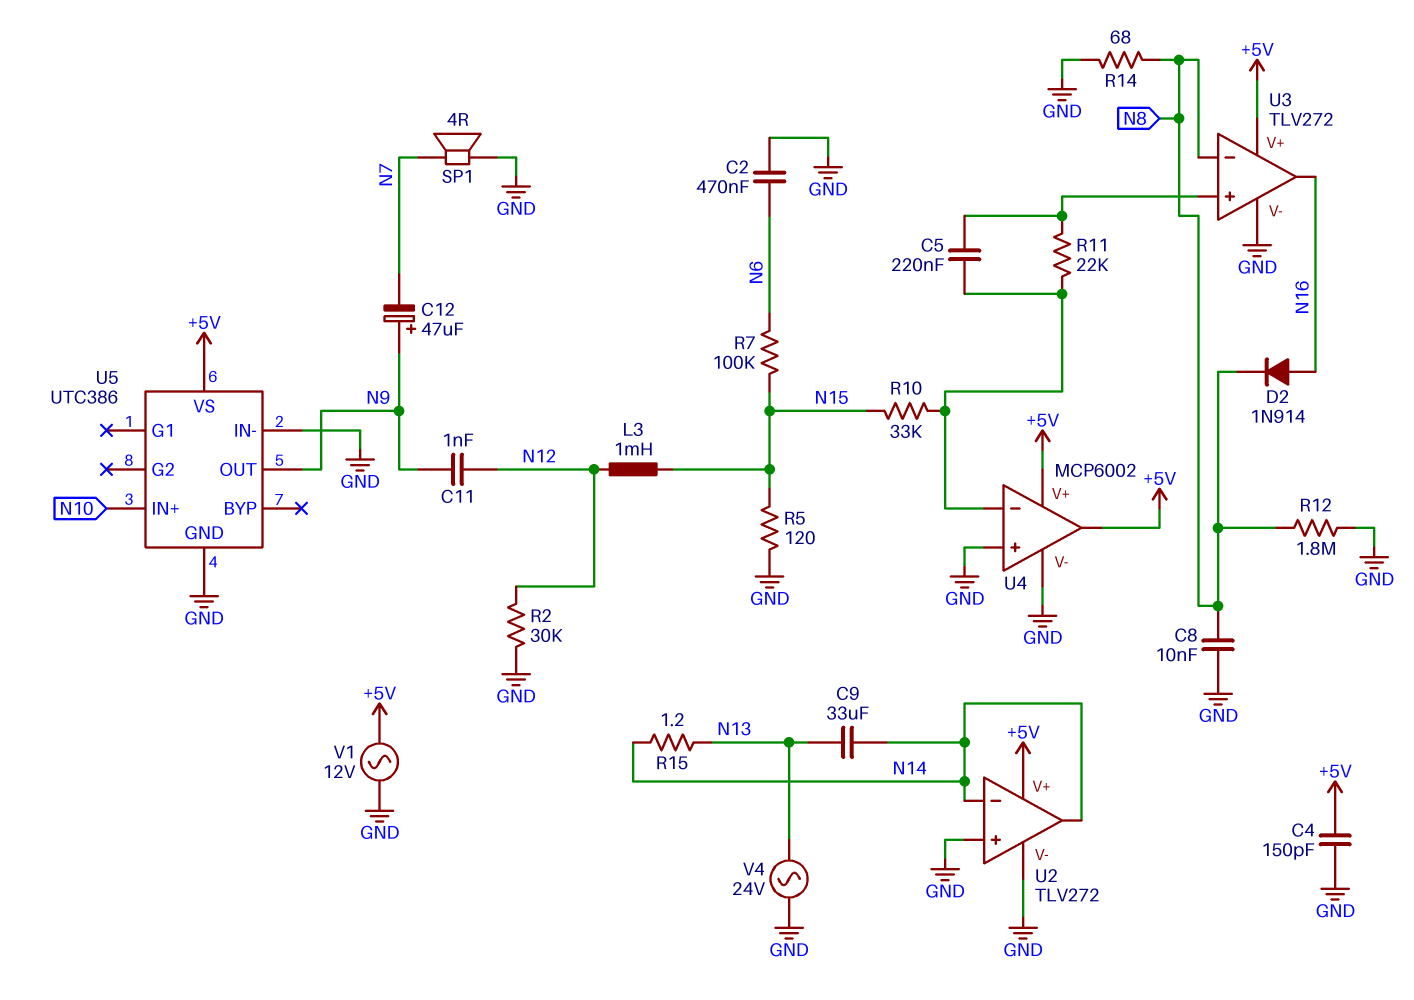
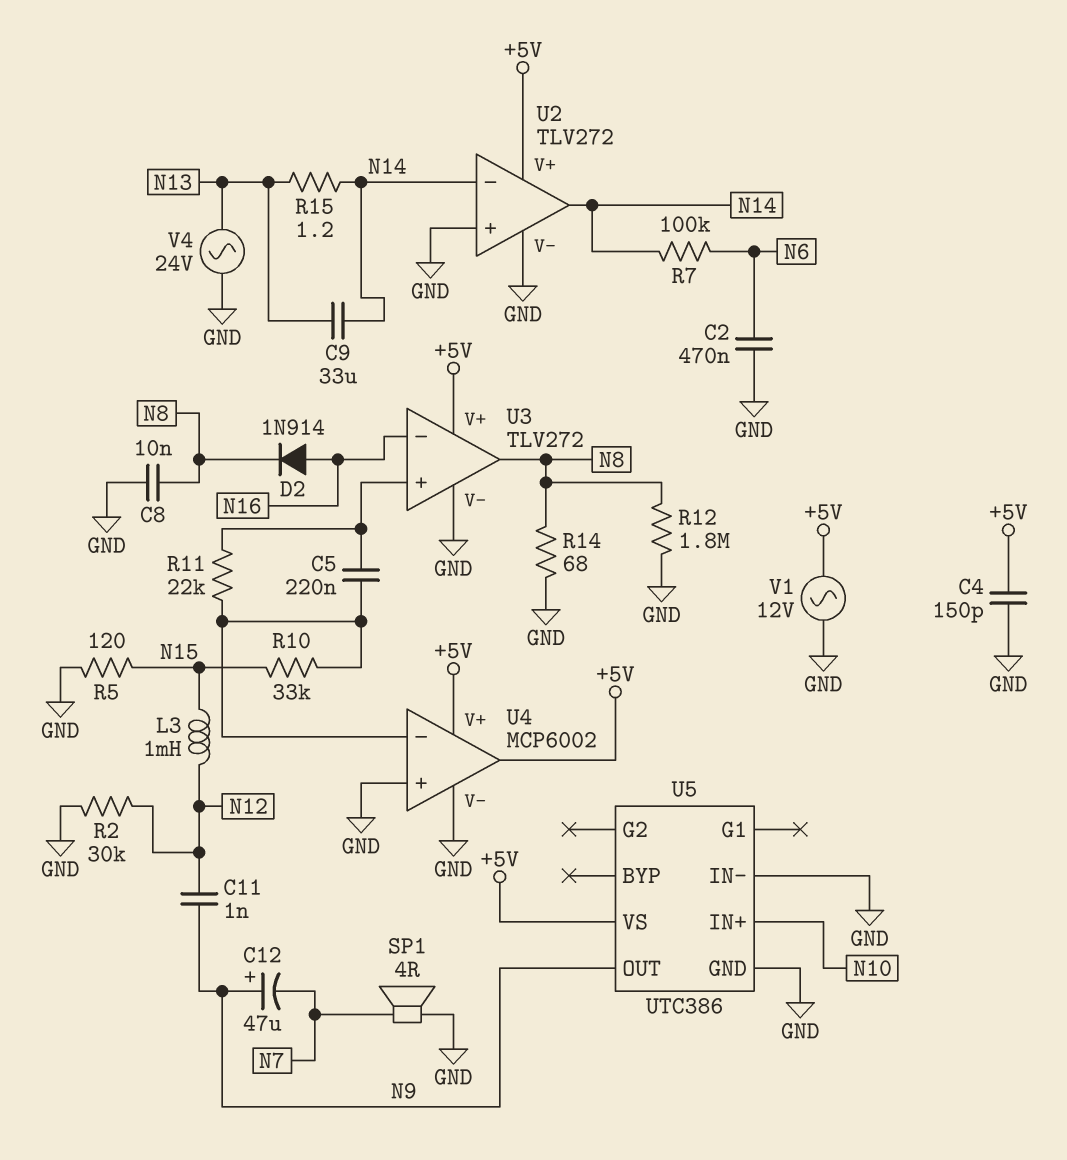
R7: 100k (N6, N15) -> 100k (N6, N14)
U3 pin in-: N8 -> N16
U3 pin out: N16 -> N8

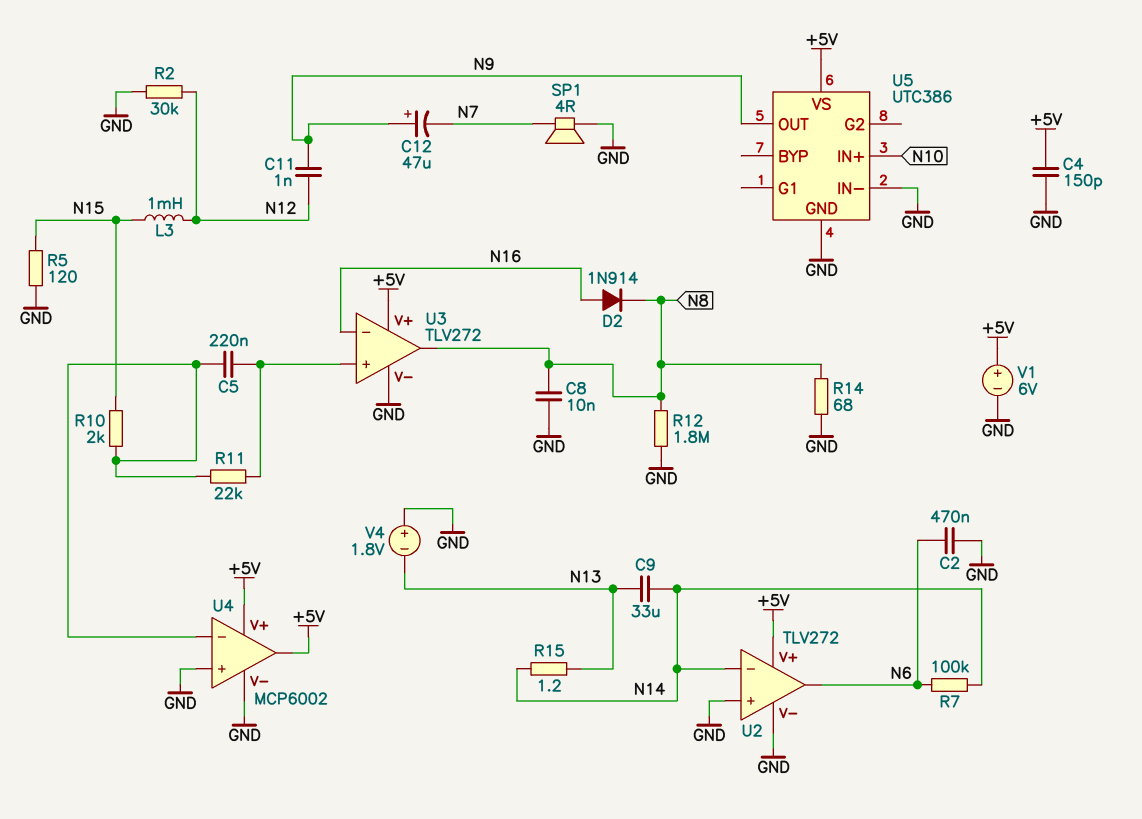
R10: 33k (N15, U4/in-) -> 2k (N15, U4/in-)
U2 pin out: N14 -> N6
V1: AC 12V (+5V, GND) -> 6V (plus +5V, minus GND)
V4: AC 24V (GND, N13) -> 1.8V (plus GND, minus N13)

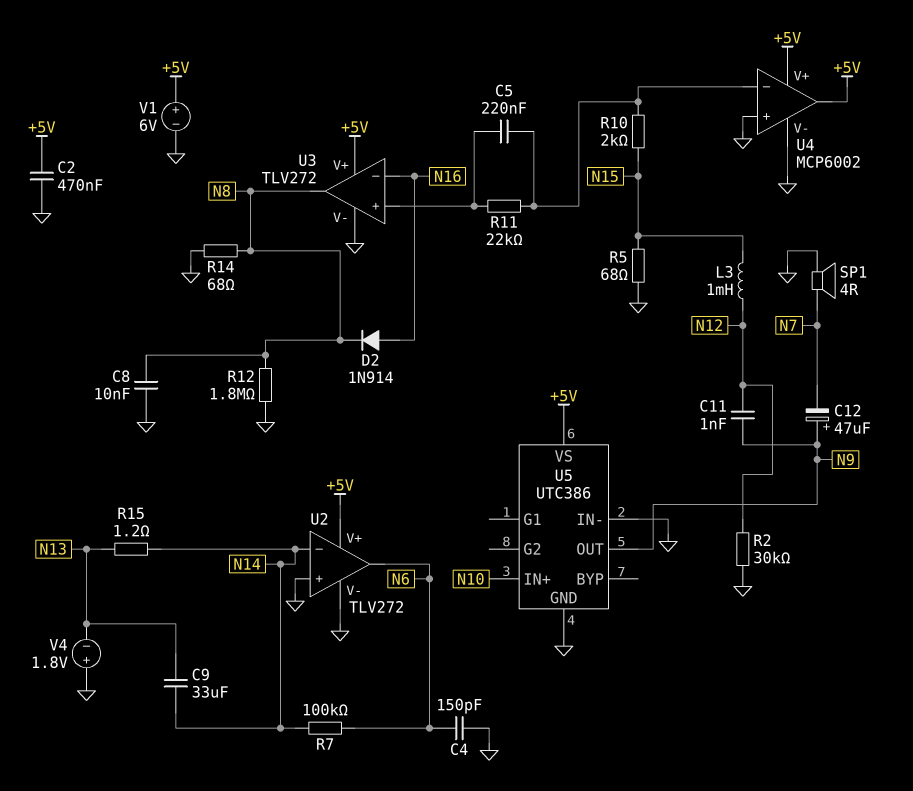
C2: 470nF (GND, N6) -> 470nF (+5V, GND)
C4: 150pF (+5V, GND) -> 150pF (GND, N6)
R5: 120 (GND, N15) -> 68 (GND, N15)

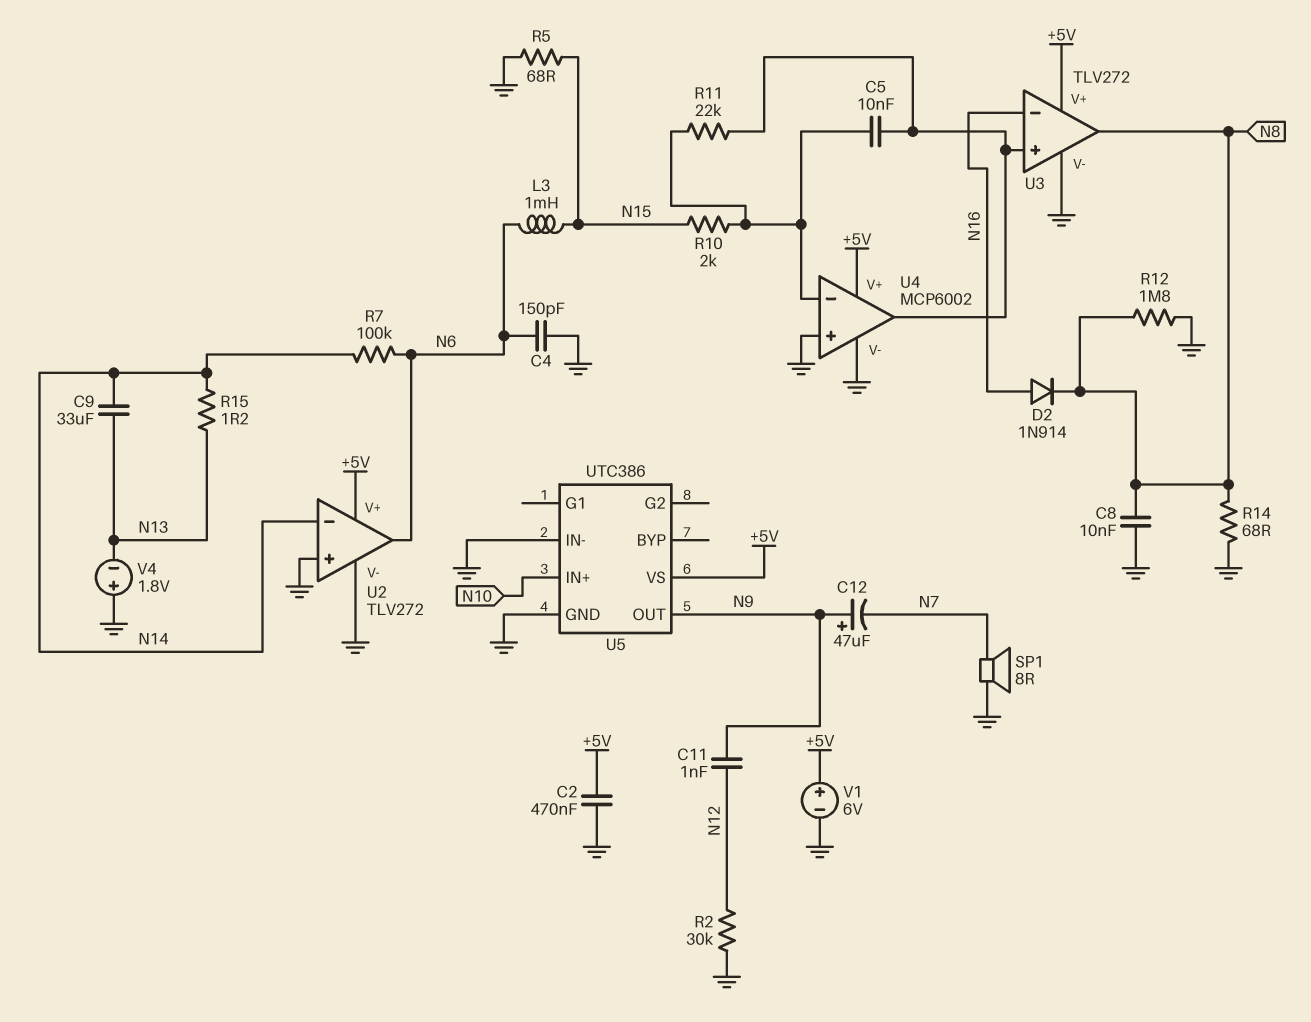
C5: 220nF (U3/in+, U4/in-) -> 10nF (U3/in+, U4/in-)
L3: 1mH (N12, N15) -> 1mH (N6, N15)
SP1: speaker 4R (GND, N7) -> speaker 8R (GND, N7)
U4 pin out: +5V -> U3/in+

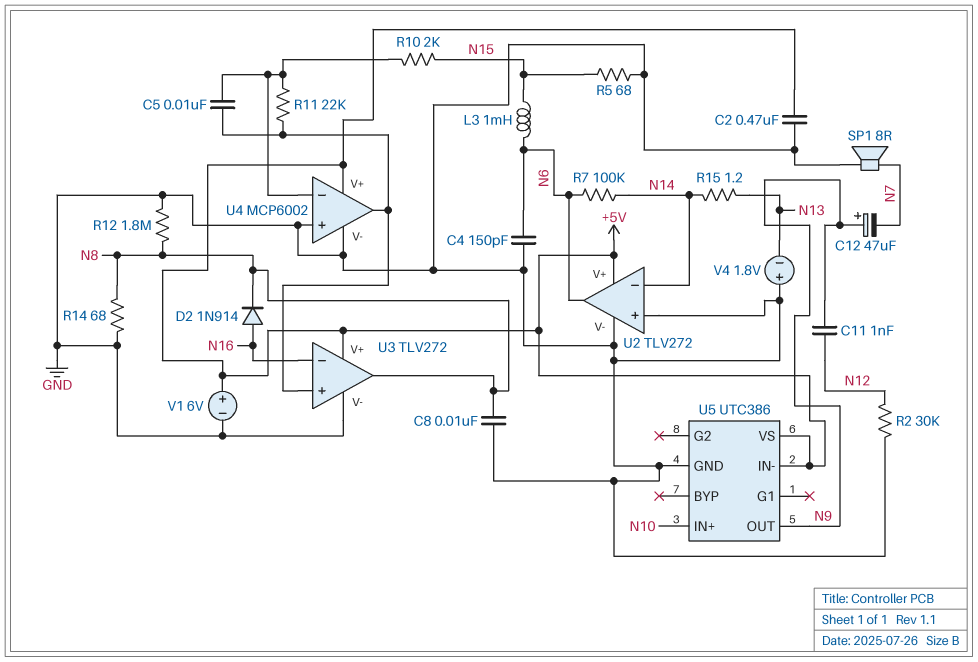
C9: 33uF (N13, N14) -> none
U5 pin IN-: GND -> +5V

